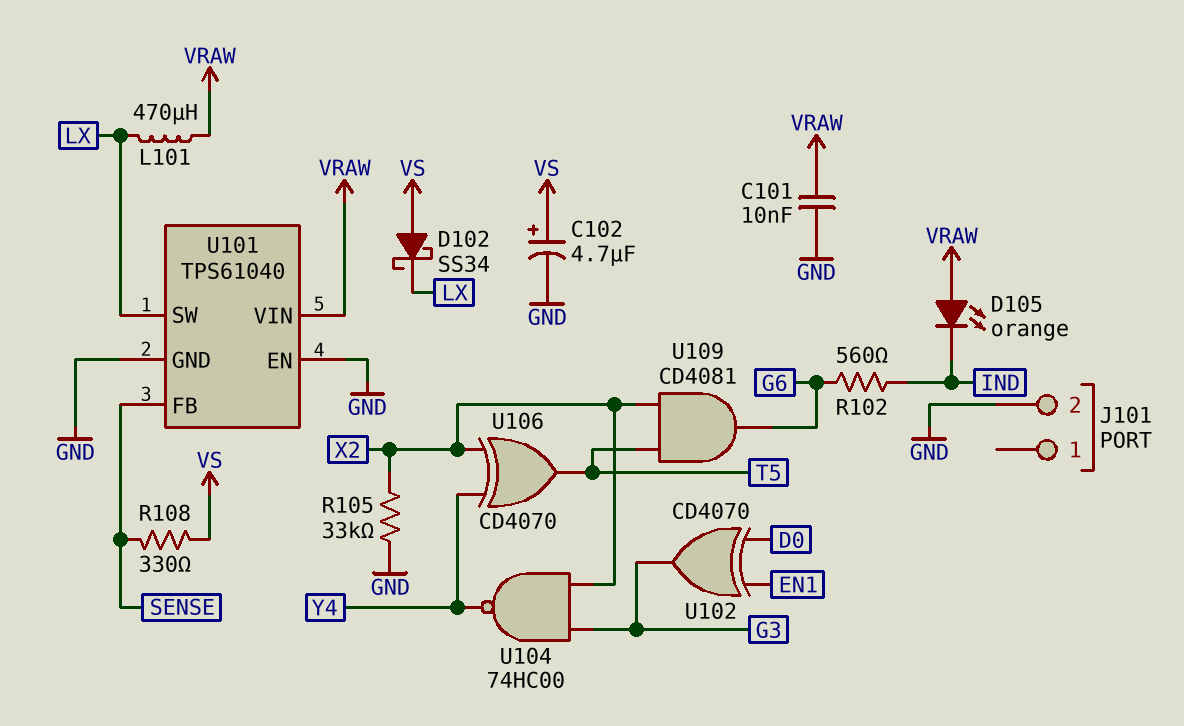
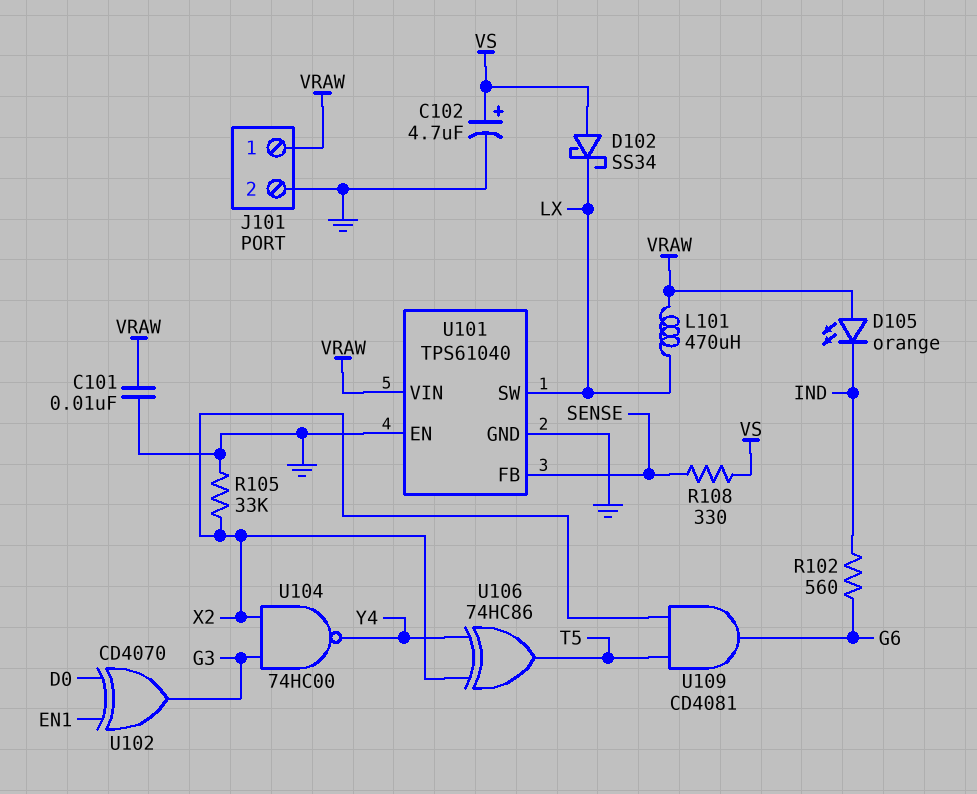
J101 pin 1: none -> VRAW
U106: XOR CD4070 (in X2, in Y4, out T5) -> XOR 74HC86 (in X2, in Y4, out T5)

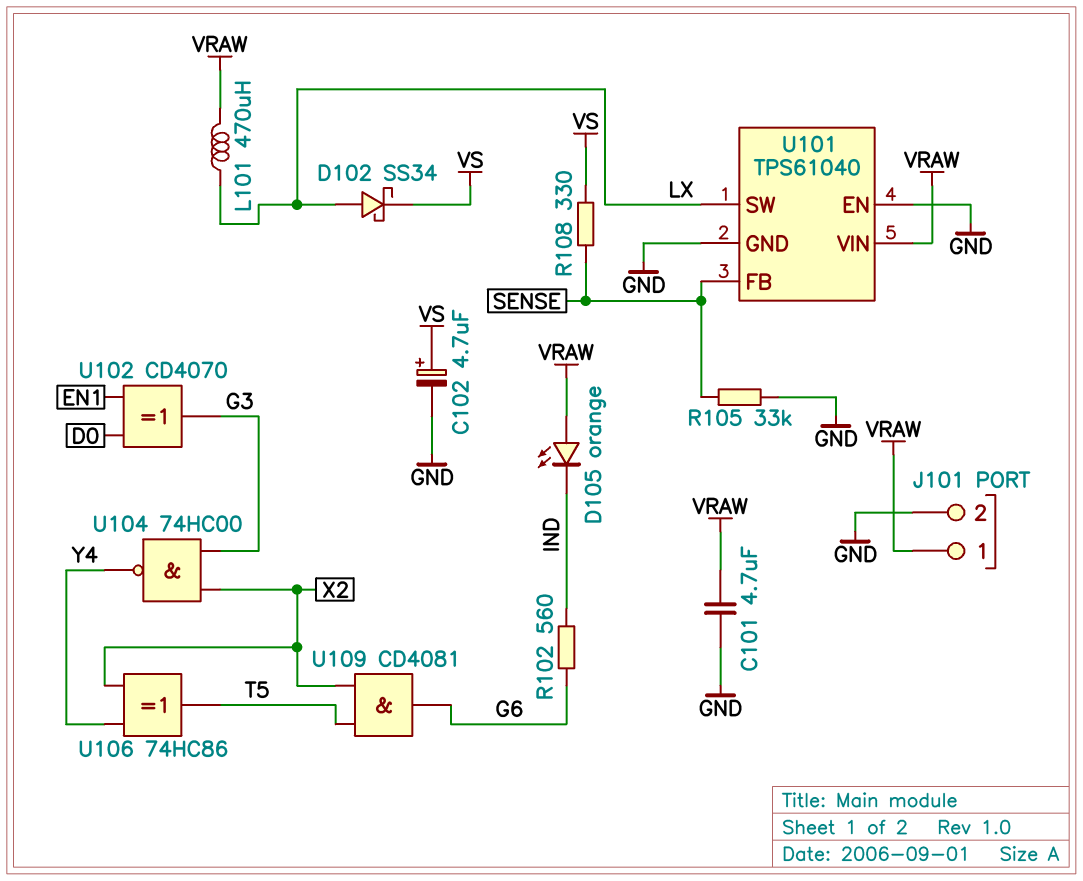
C101: 10nF (GND, VRAW) -> 4.7uF (GND, VRAW)
D102: schottky SS34 (A VS, K LX) -> schottky SS34 (A LX, K VS)
R105: 33k (GND, X2) -> 33k (GND, SENSE)

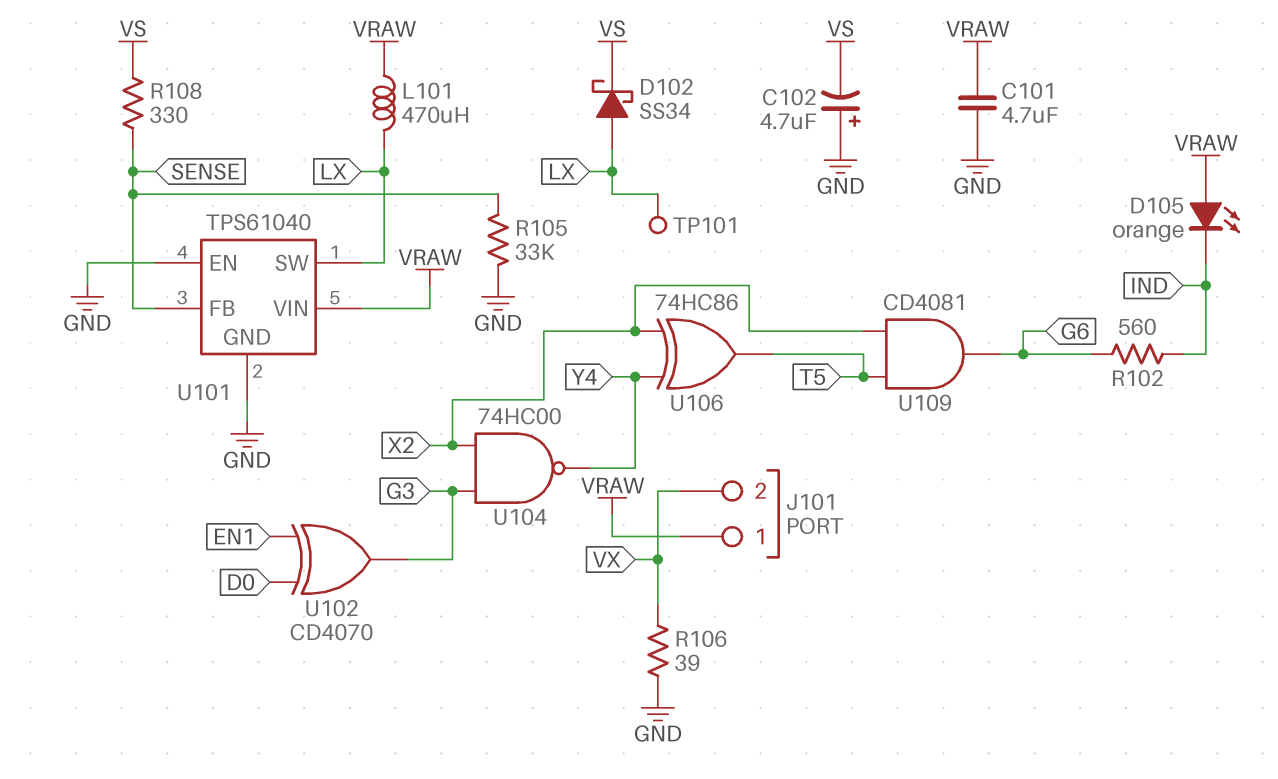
C102: 4.7uF (plus VS, minus GND) -> 4.7uF (plus GND, minus VS)
J101 pin 2: GND -> VX
R106: none -> 39 (GND, VX)
TP101: none -> test point (LX)

